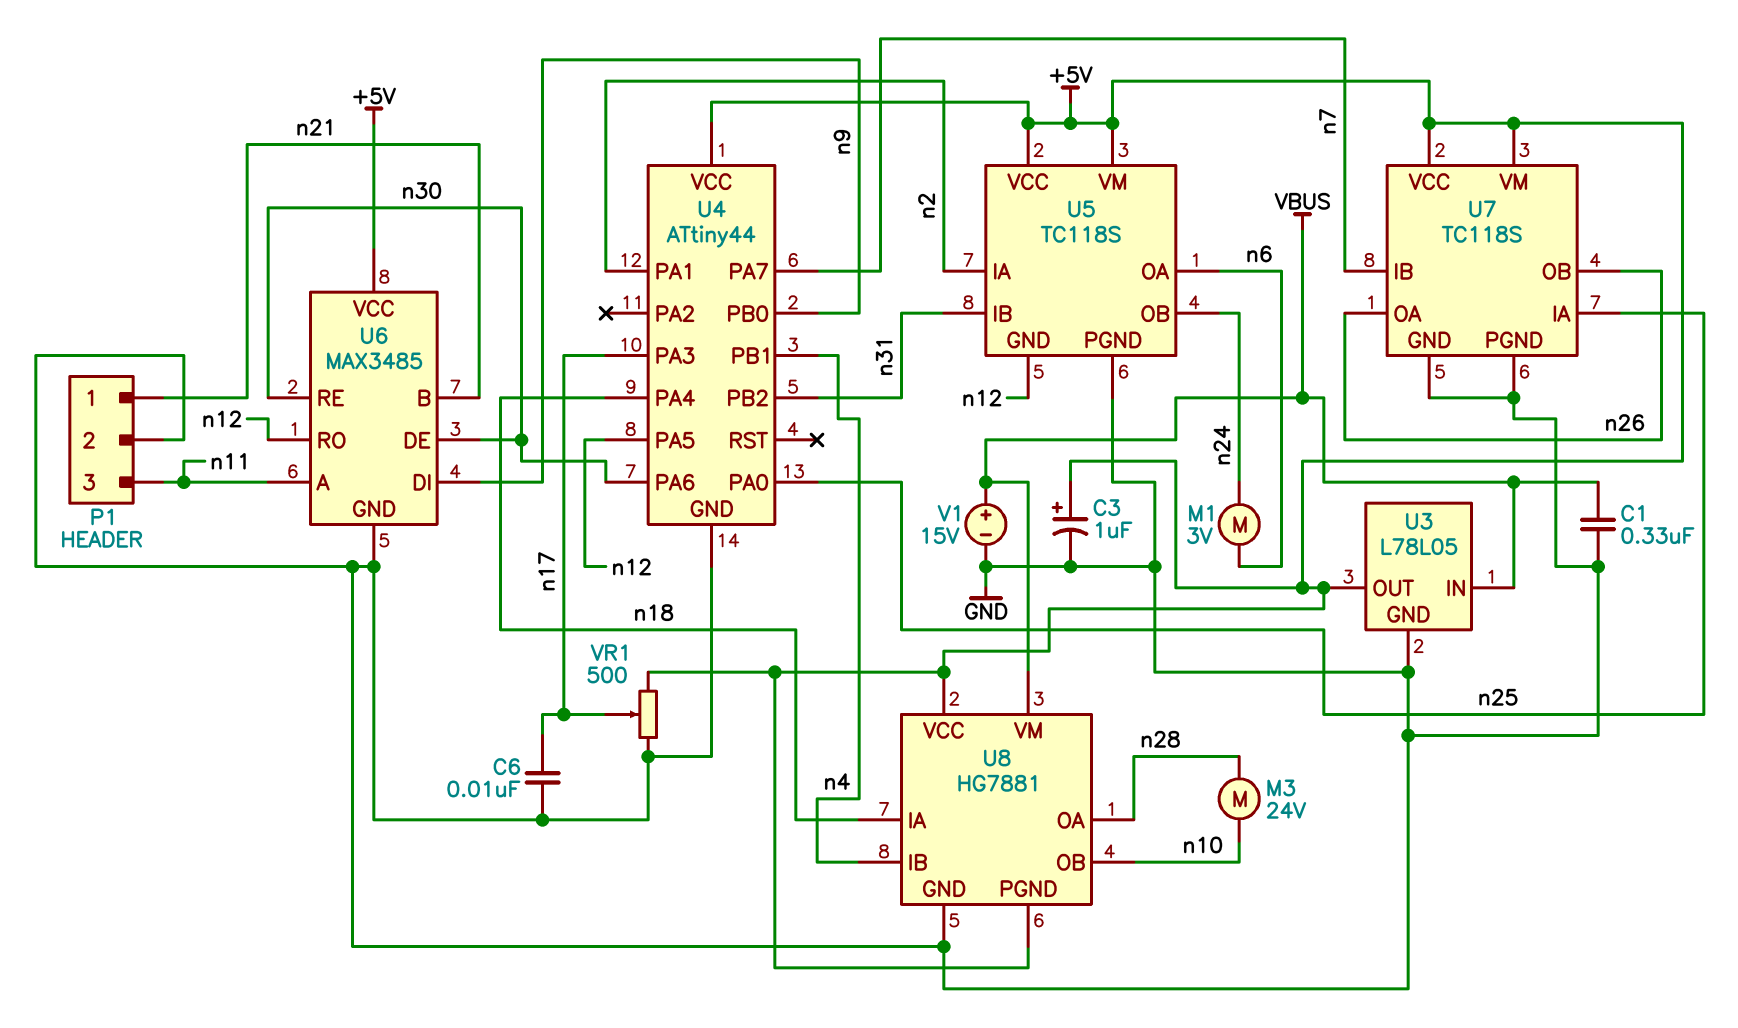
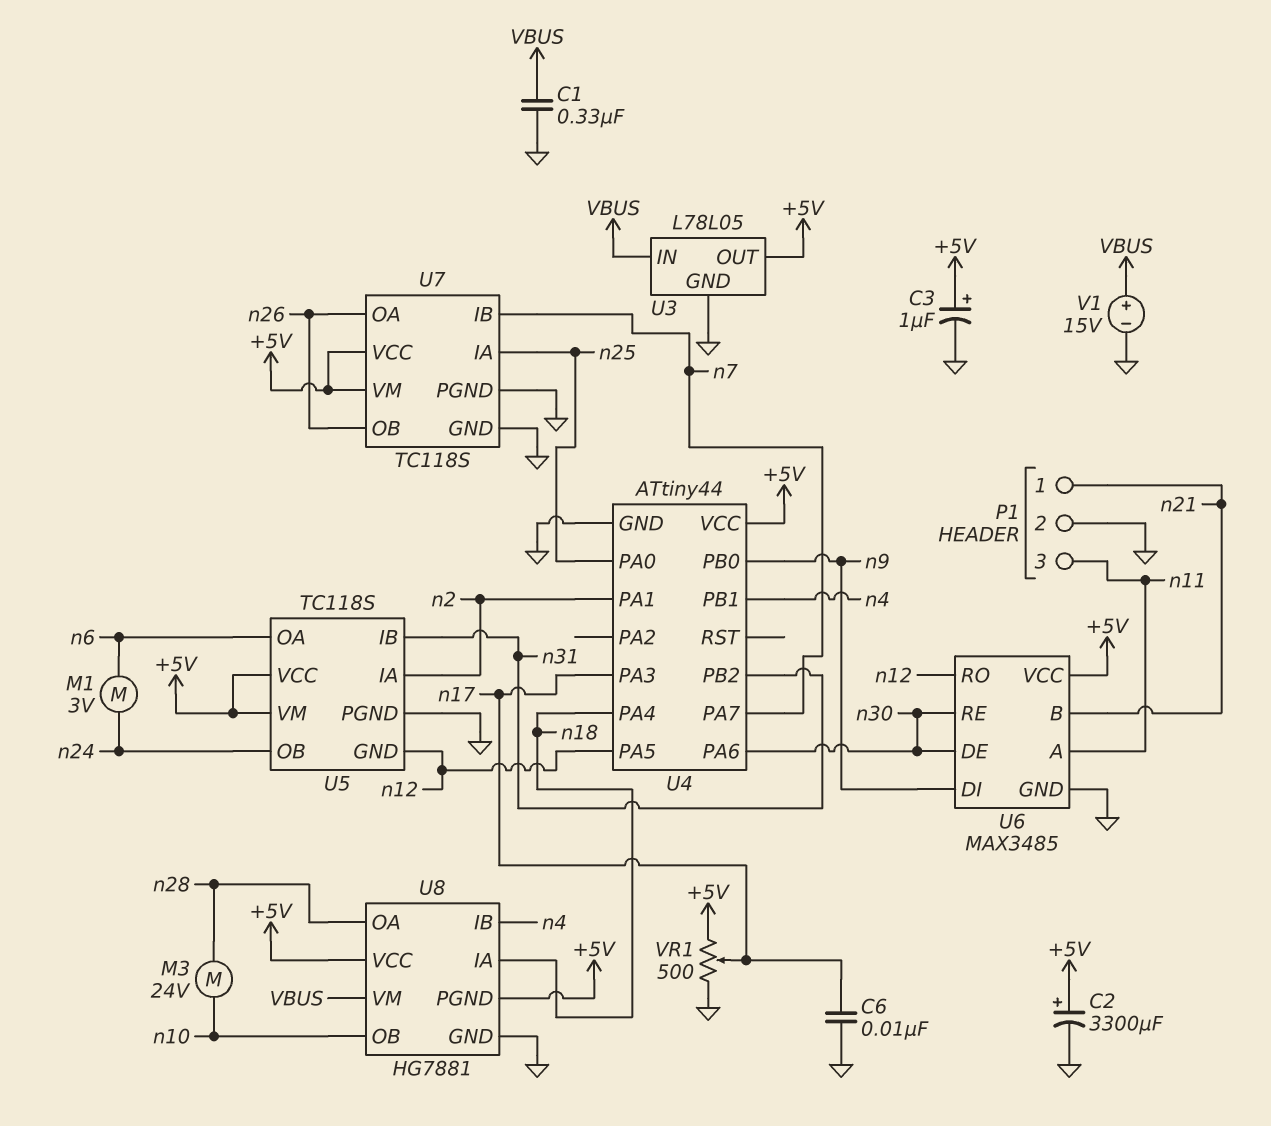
C2: none -> 3300uF (plus +5V, minus GND)

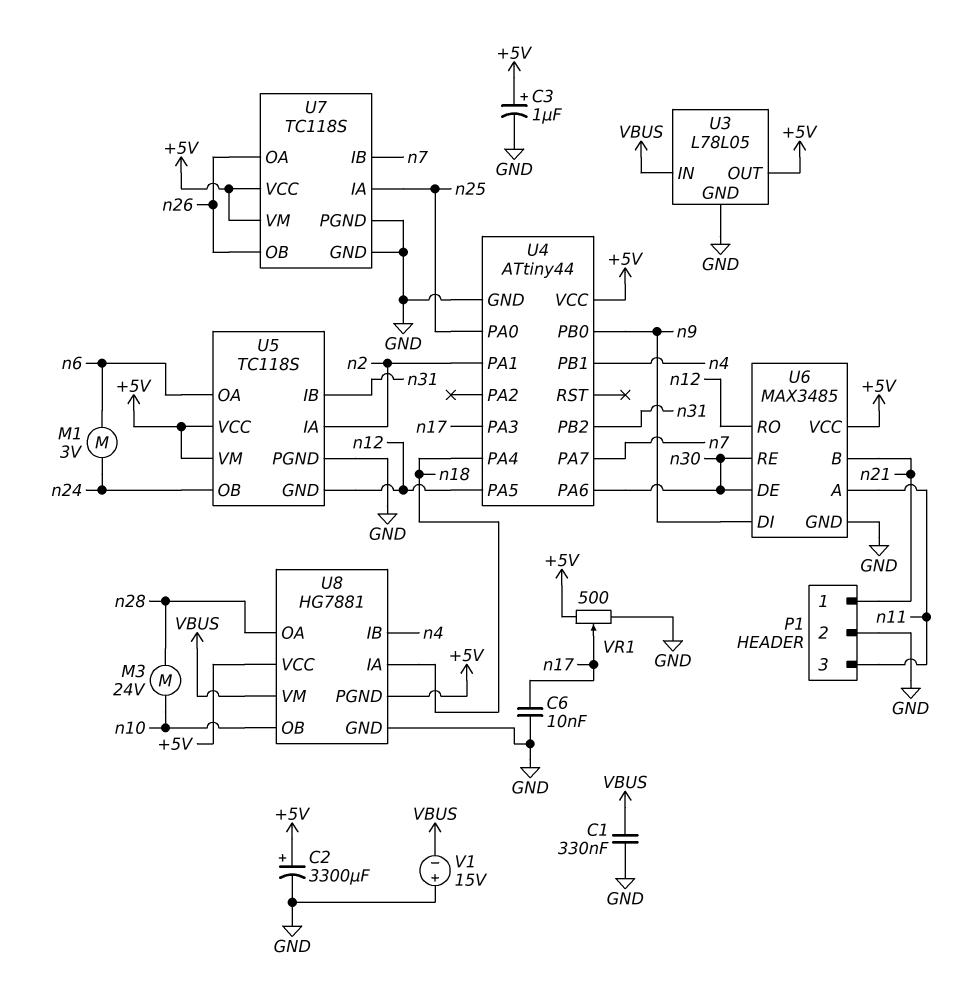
V1: 15V (plus VBUS, minus GND) -> 15V (plus GND, minus VBUS)

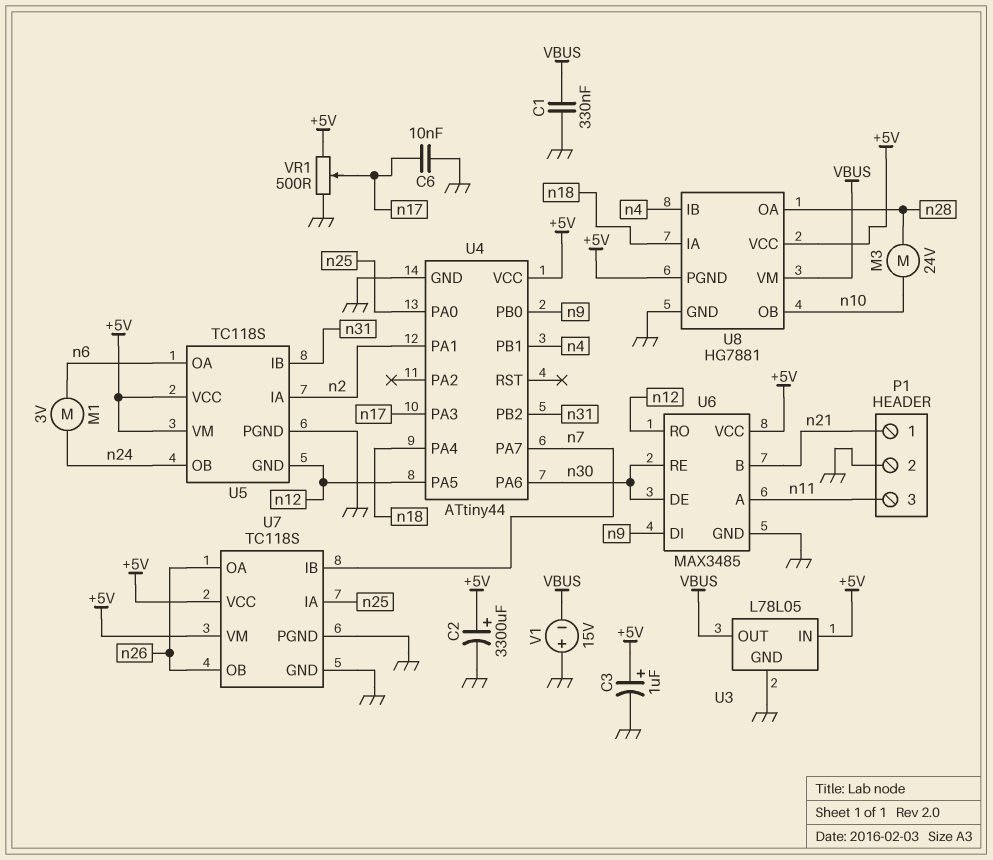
U3 pin IN: VBUS -> +5V
U3 pin OUT: +5V -> VBUS

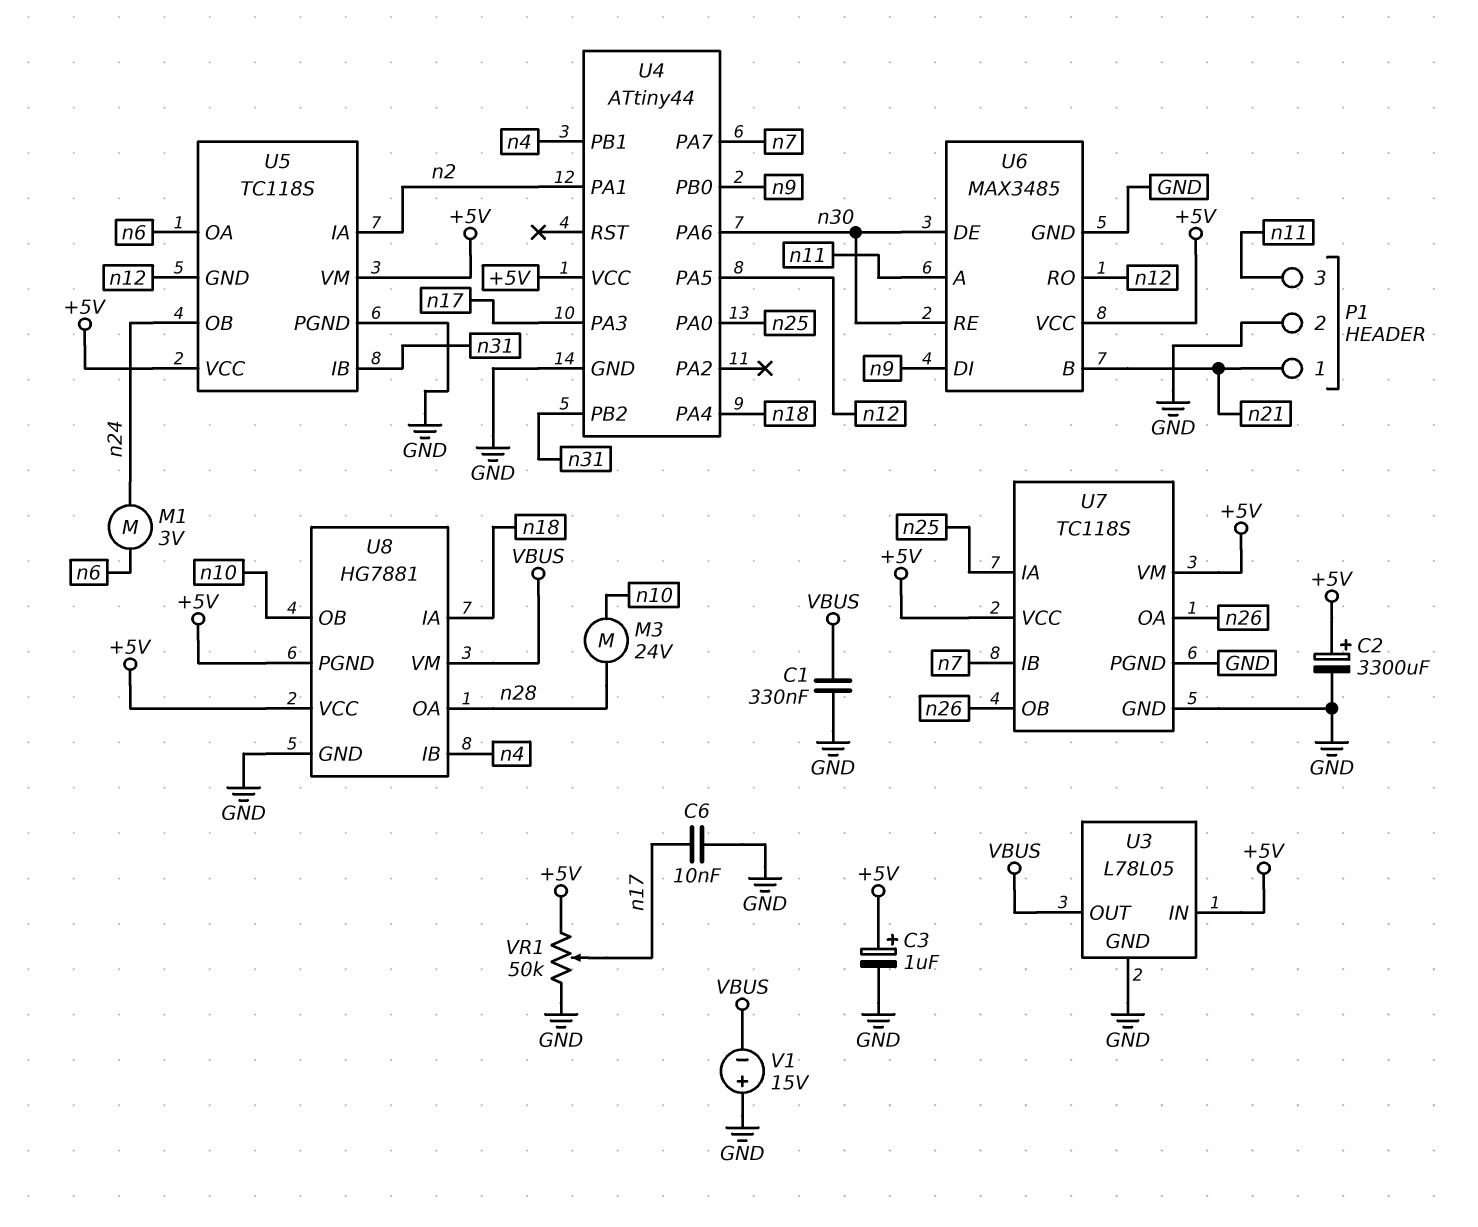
VR1: 500 (+5V, GND, wiper n17) -> 50k (+5V, GND, wiper n17)

